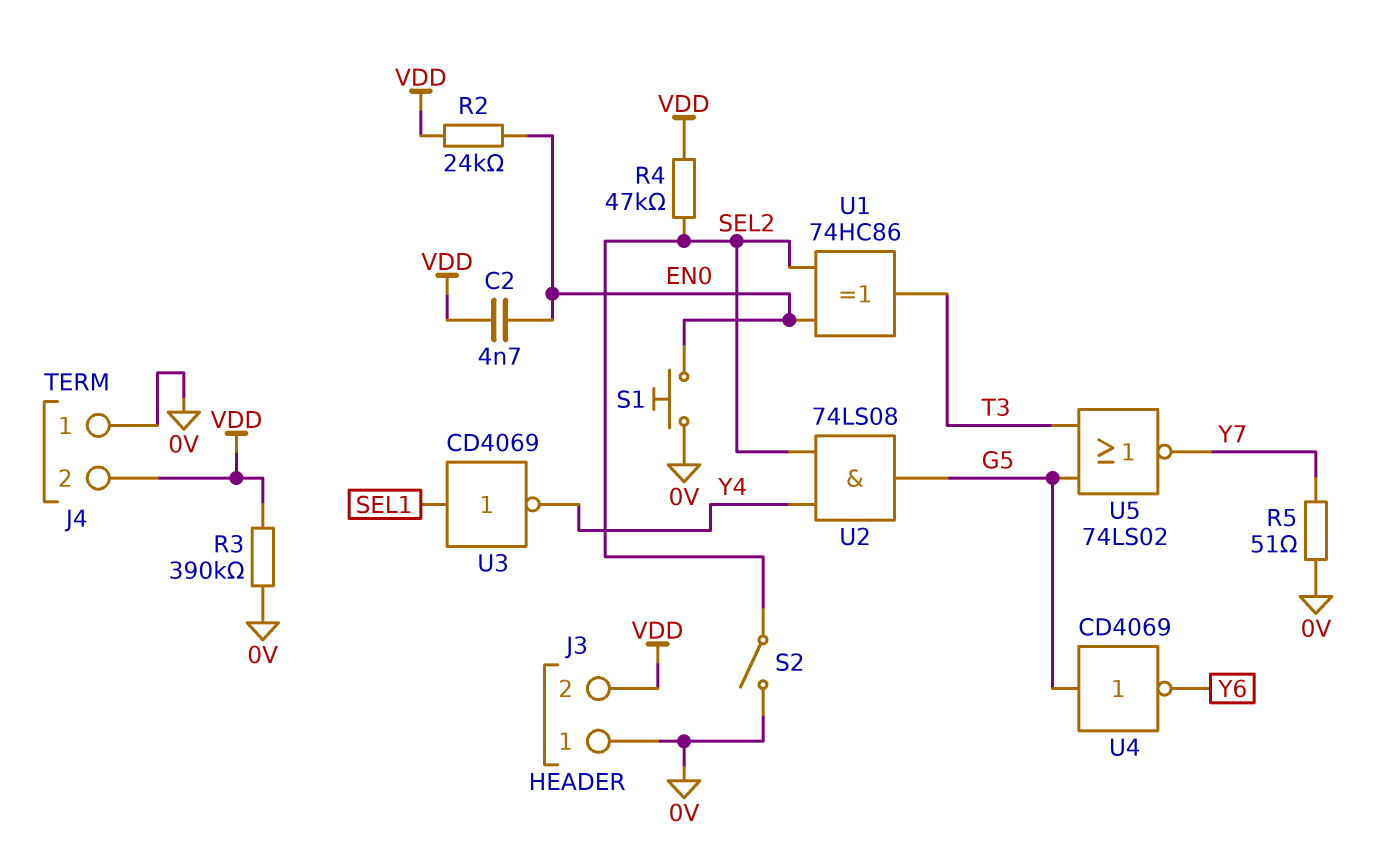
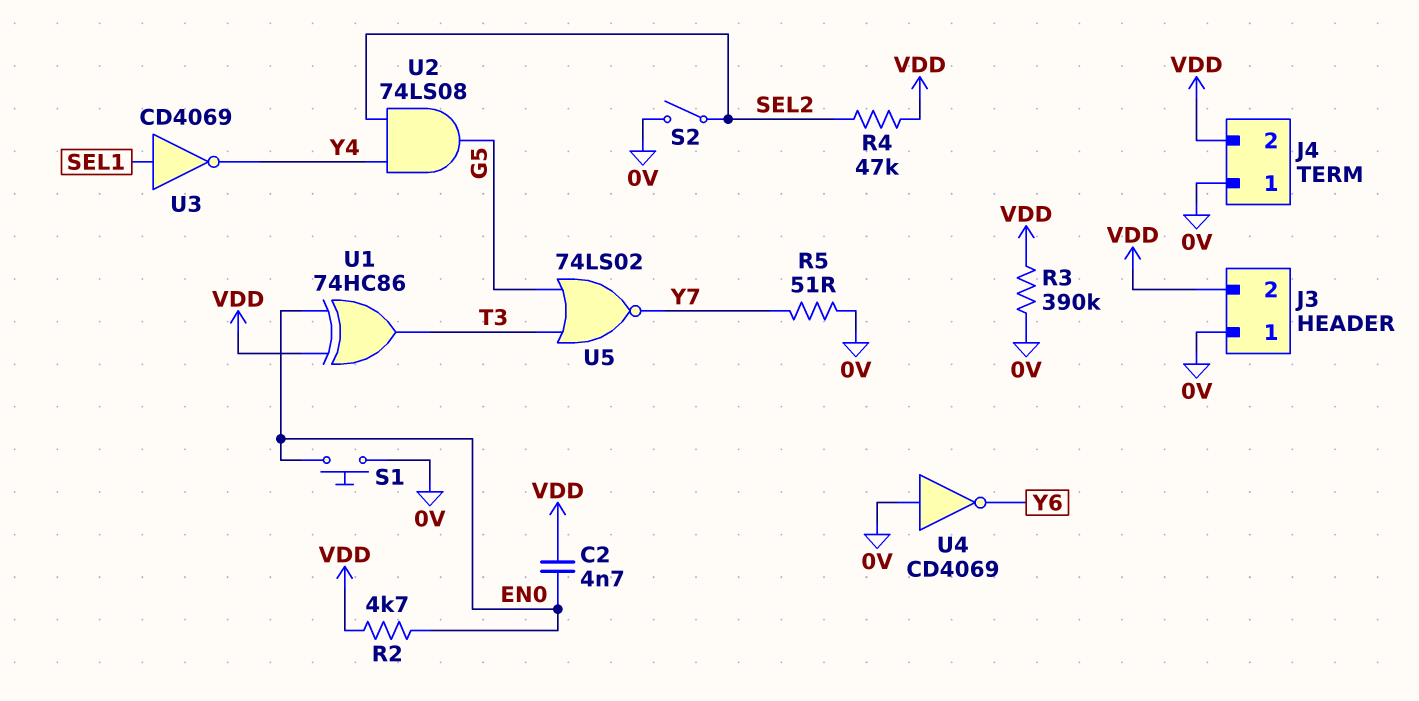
R2: 24k (EN0, VDD) -> 4.7k (EN0, VDD)
U1: XOR 74HC86 (in EN0, in SEL2, out T3) -> XOR 74HC86 (in EN0, in VDD, out T3)
U4: NOT CD4069 (in G5, out Y6) -> NOT CD4069 (in 0V, out Y6)

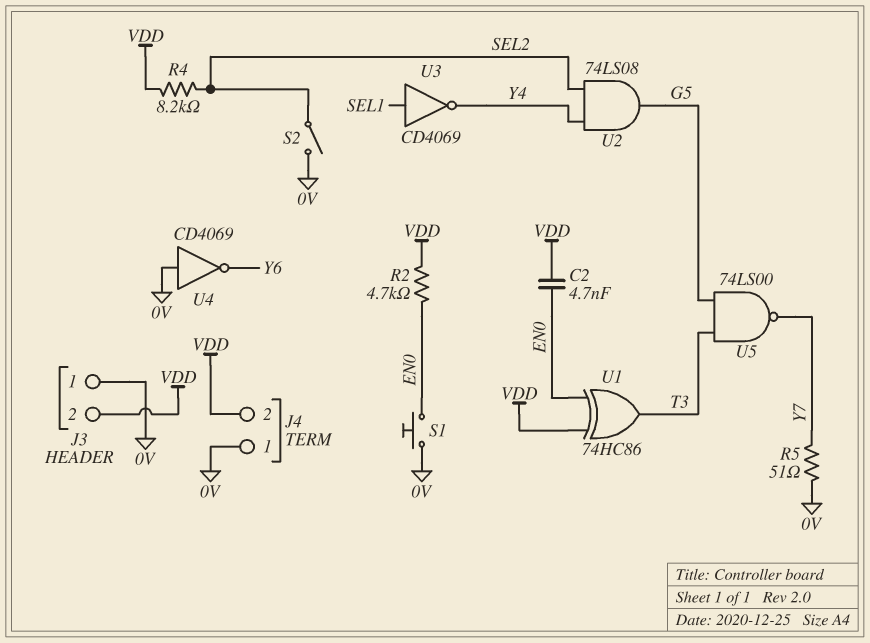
R3: 390k (0V, VDD) -> none
R4: 47k (SEL2, VDD) -> 8.2k (SEL2, VDD)
U5: NOR 74LS02 (in G5, in T3, out Y7) -> NAND 74LS00 (in G5, in T3, out Y7)

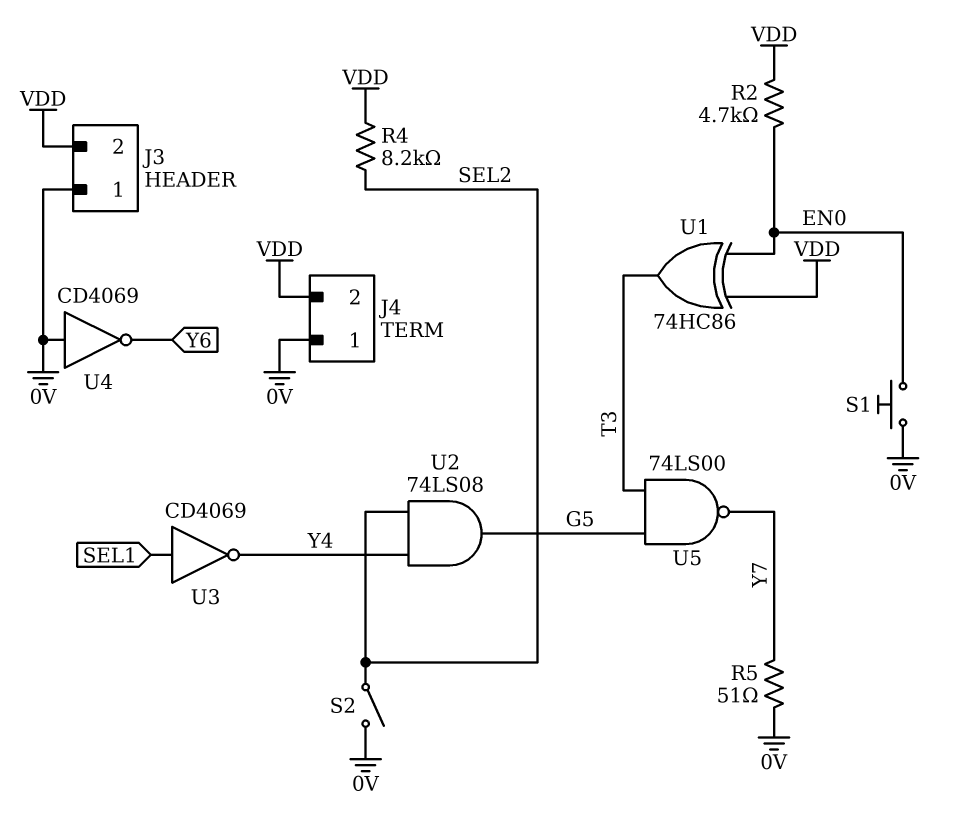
C2: 4.7nF (EN0, VDD) -> none

